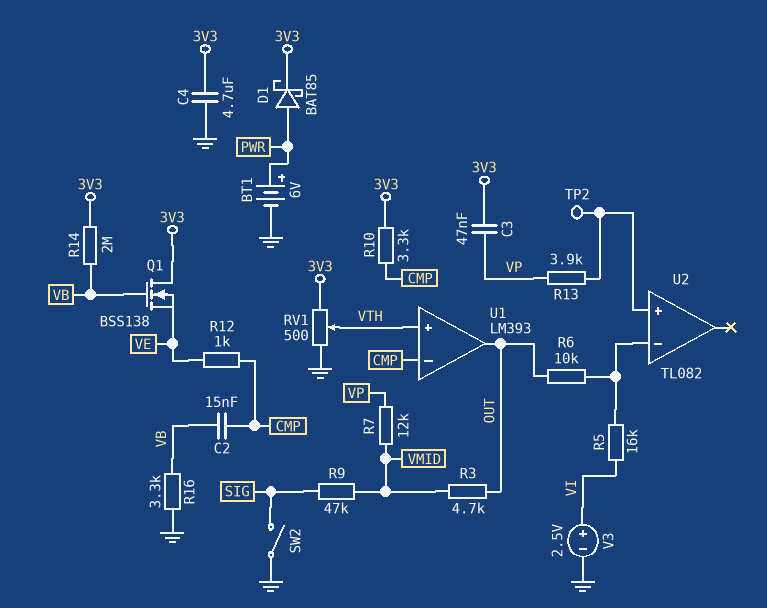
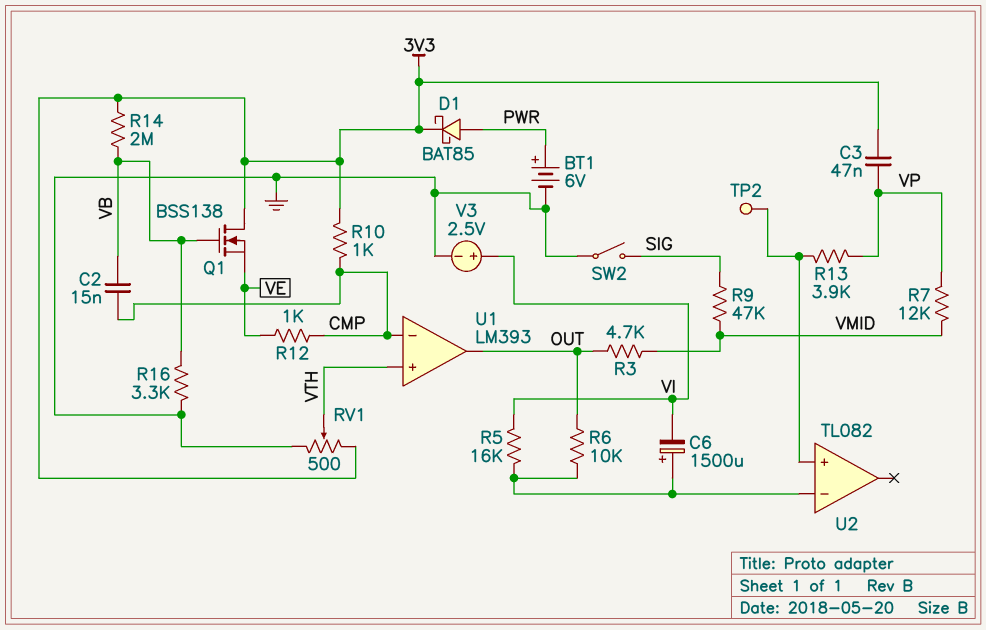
C4: 4.7uF (3V3, GND) -> none
C6: none -> 1500uF (plus U2/in-, minus VI)
R10: 3.3k (3V3, CMP) -> 1k (3V3, CMP)

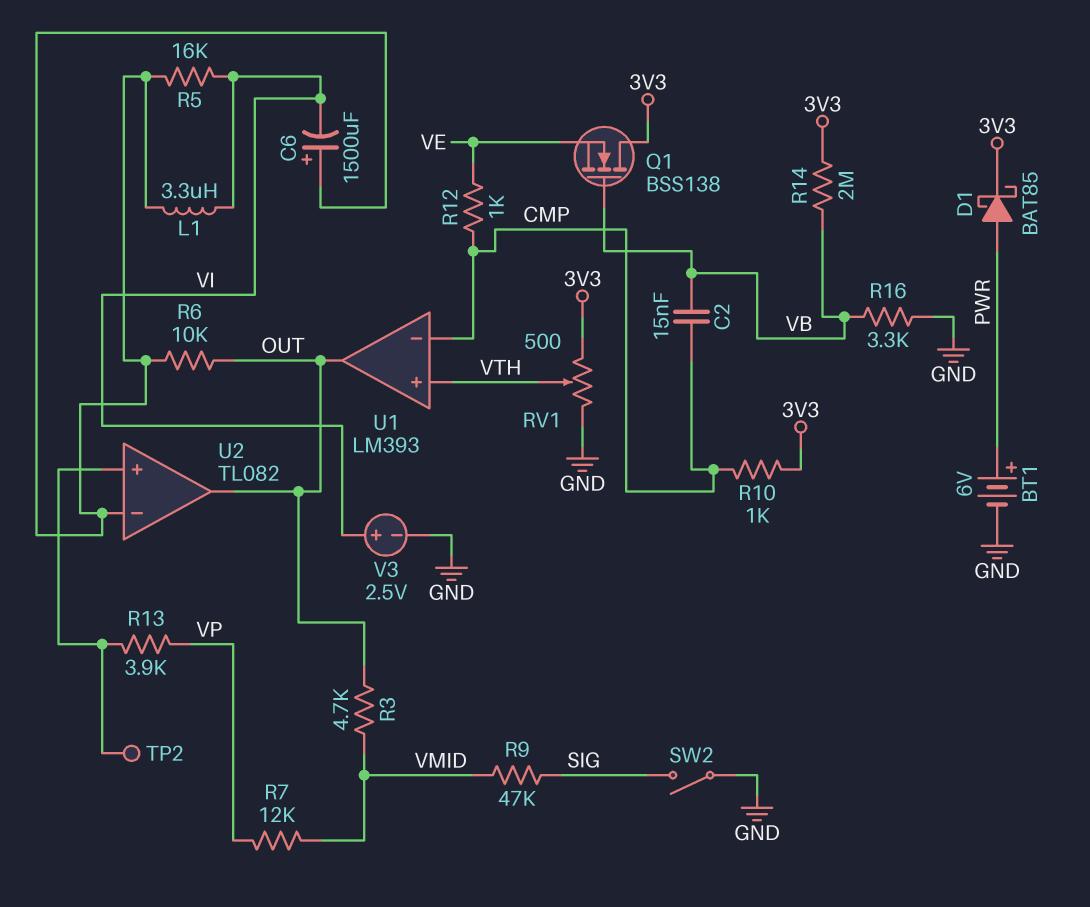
C3: 47nF (3V3, VP) -> none
L1: none -> 3.3uH (U2/in-, VI)
U2 pin out: none -> OUT

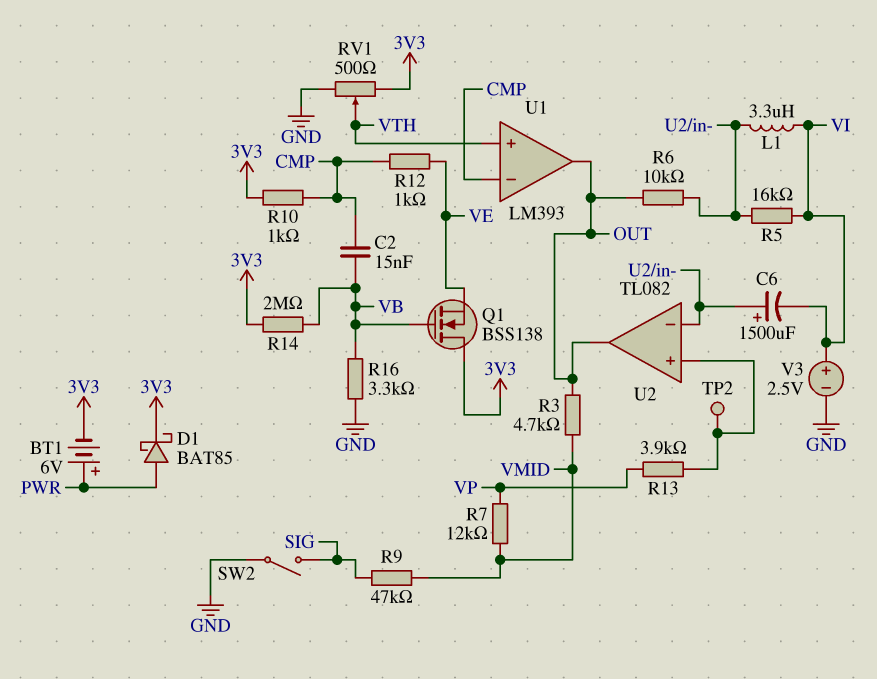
BT1: 6V (plus PWR, minus GND) -> 6V (plus PWR, minus 3V3)

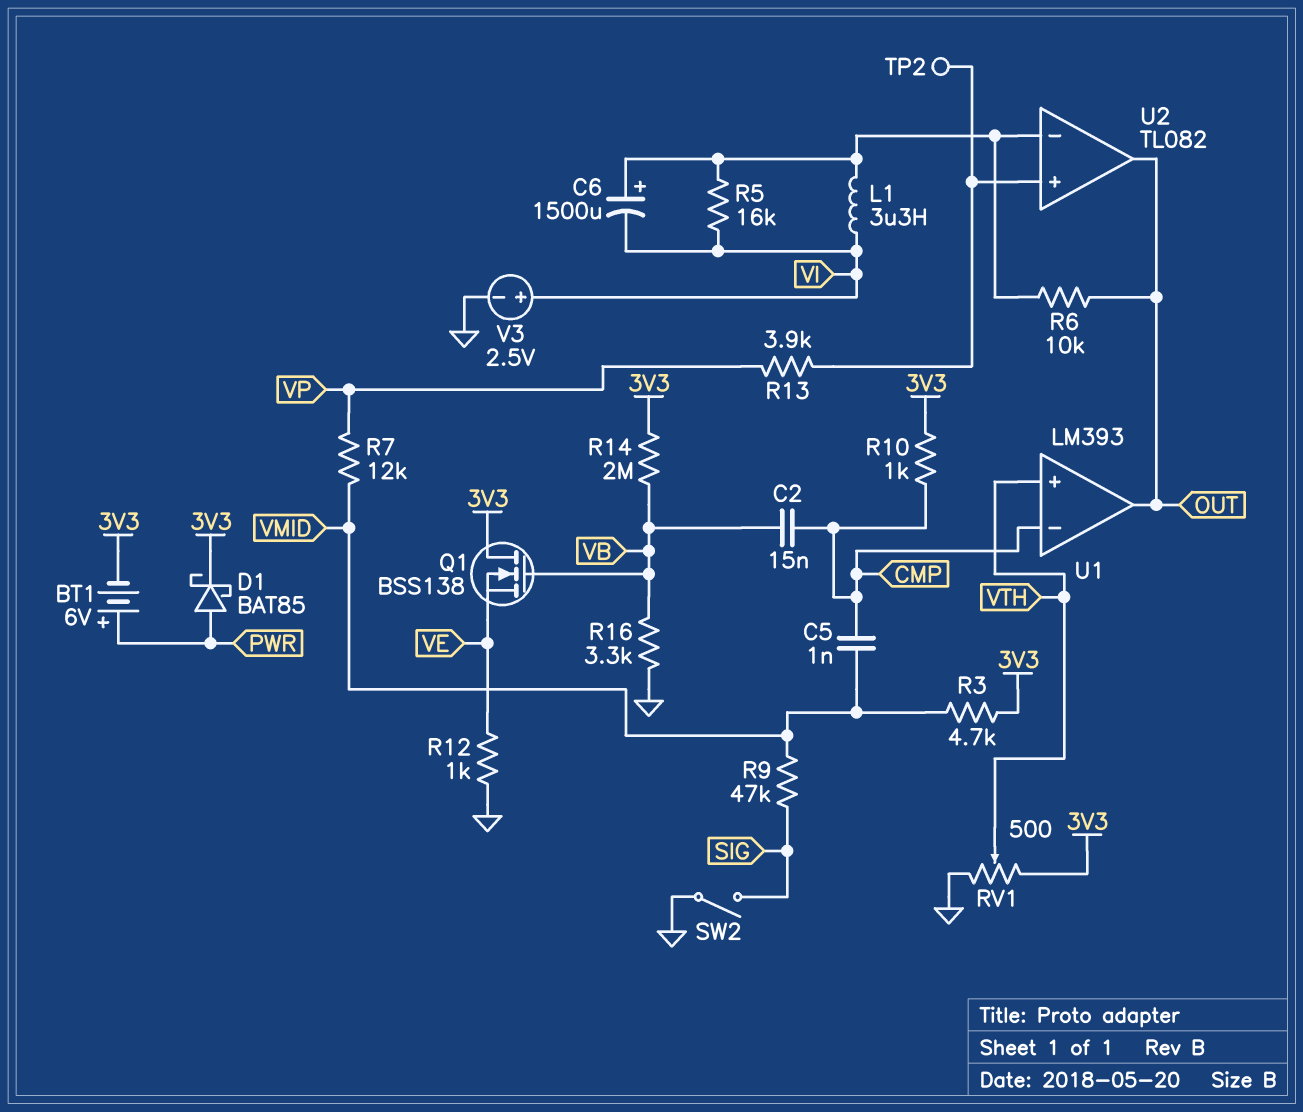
C5: none -> 1nF (CMP, VMID)
R3: 4.7k (OUT, VMID) -> 4.7k (3V3, VMID)
R12: 1k (CMP, VE) -> 1k (GND, VE)

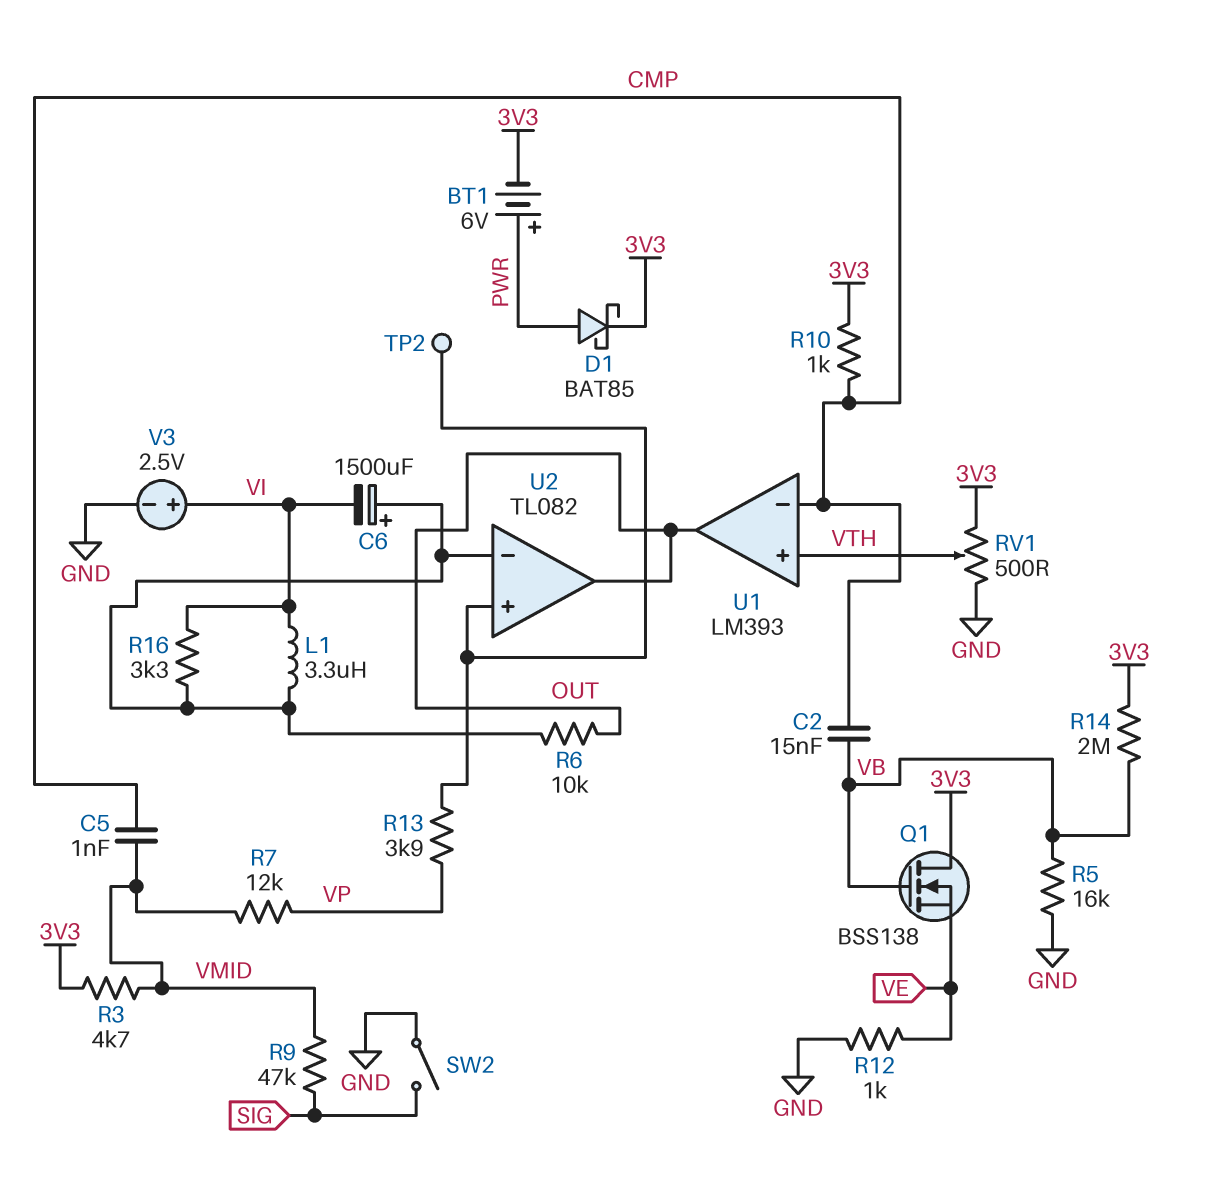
R5: 16k (U2/in-, VI) -> 16k (GND, VB)
R16: 3.3k (GND, VB) -> 3.3k (U2/in-, VI)

